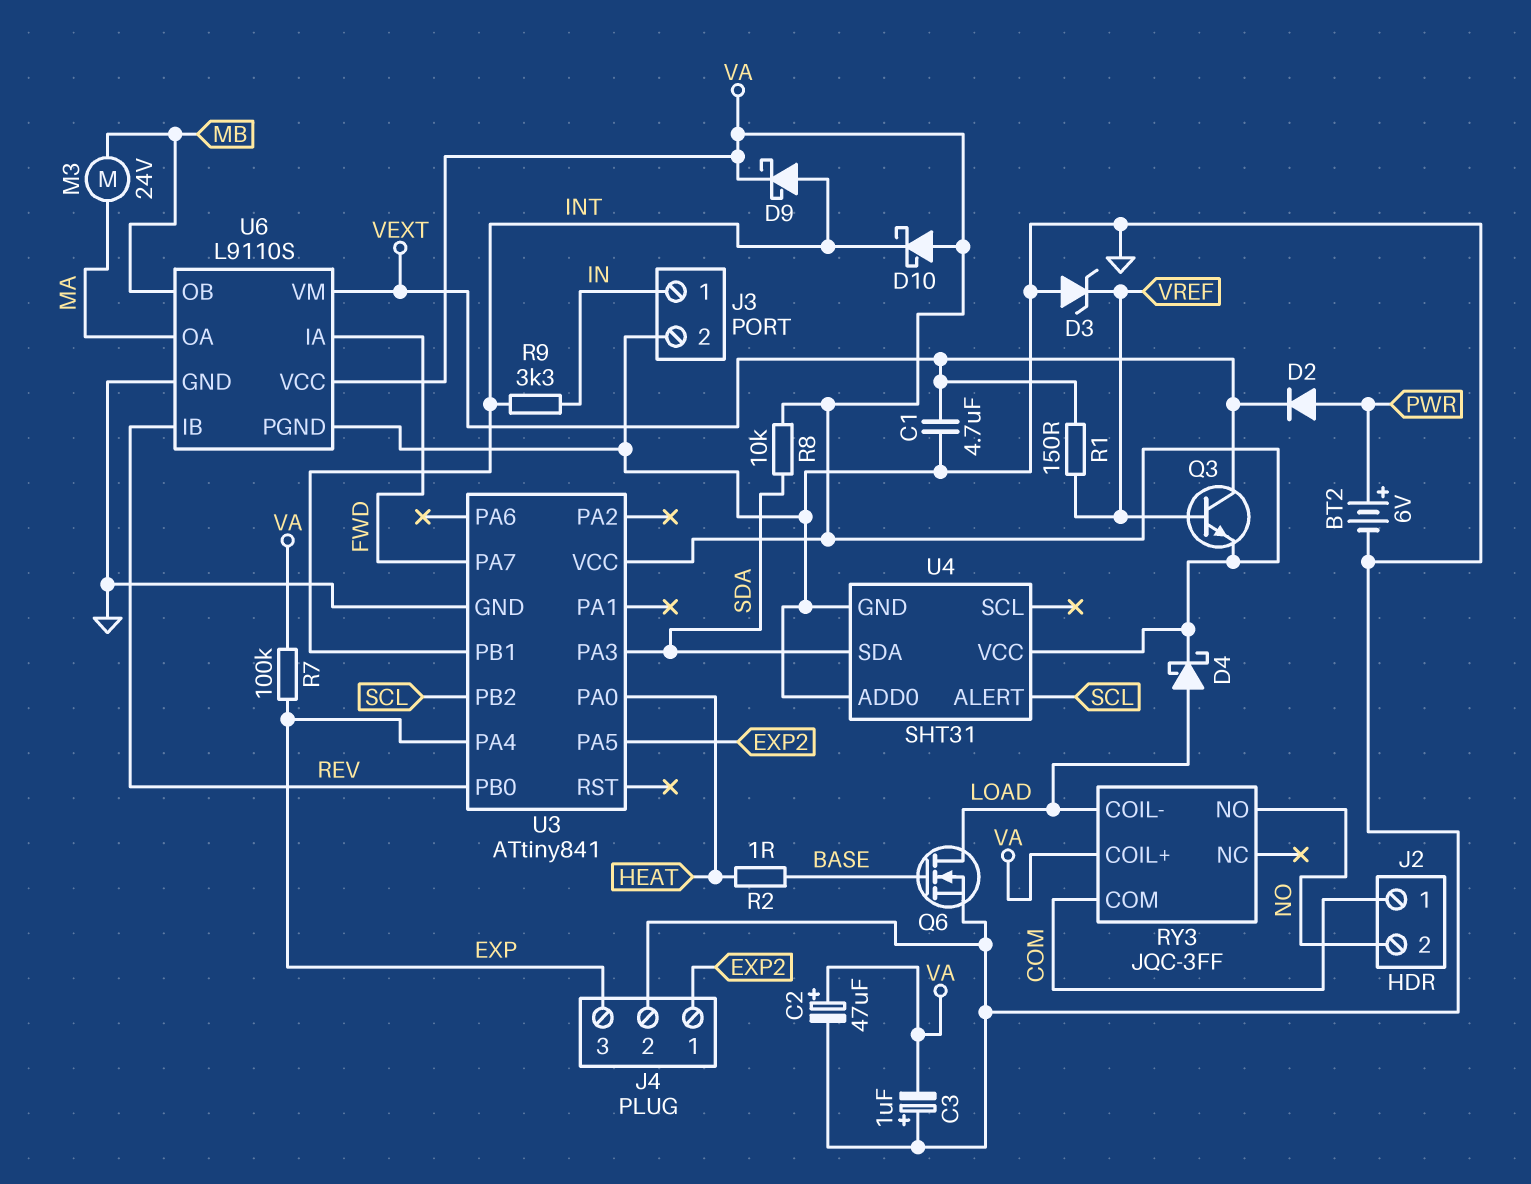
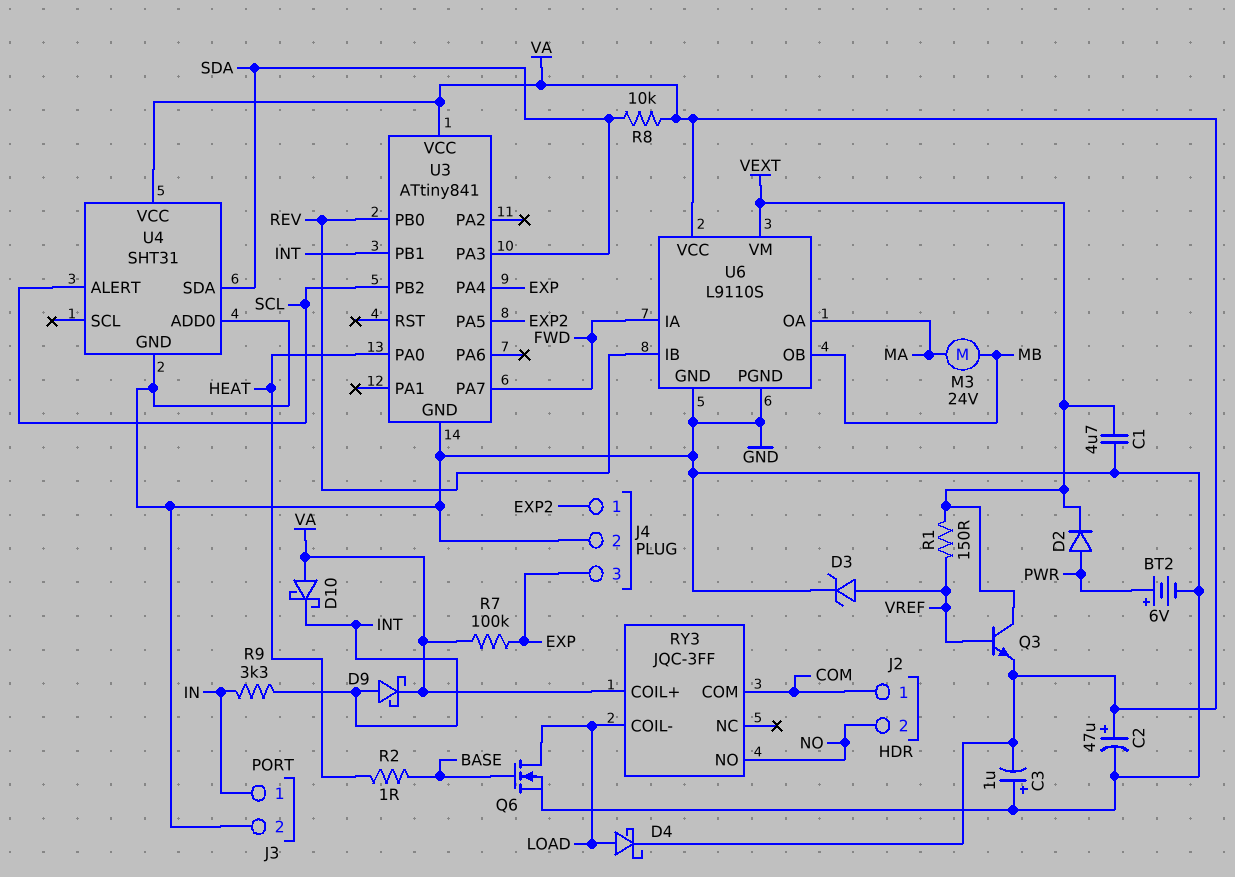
D3: zener (A GND, K VREF) -> zener (A VREF, K GND)

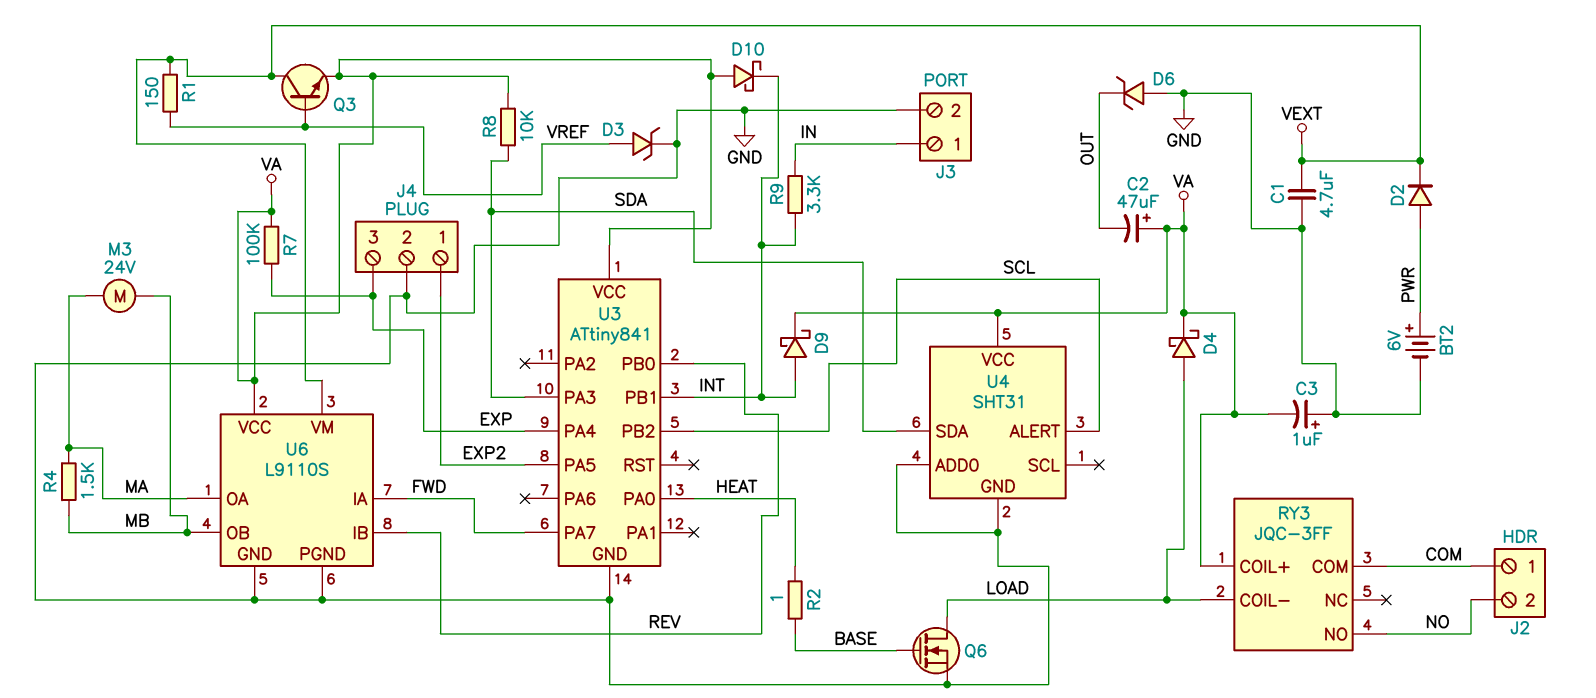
C2: 47uF (plus VA, minus GND) -> 47uF (plus VA, minus OUT)
D6: none -> zener (A GND, K OUT)
R4: none -> 1.5k (MA, MB)

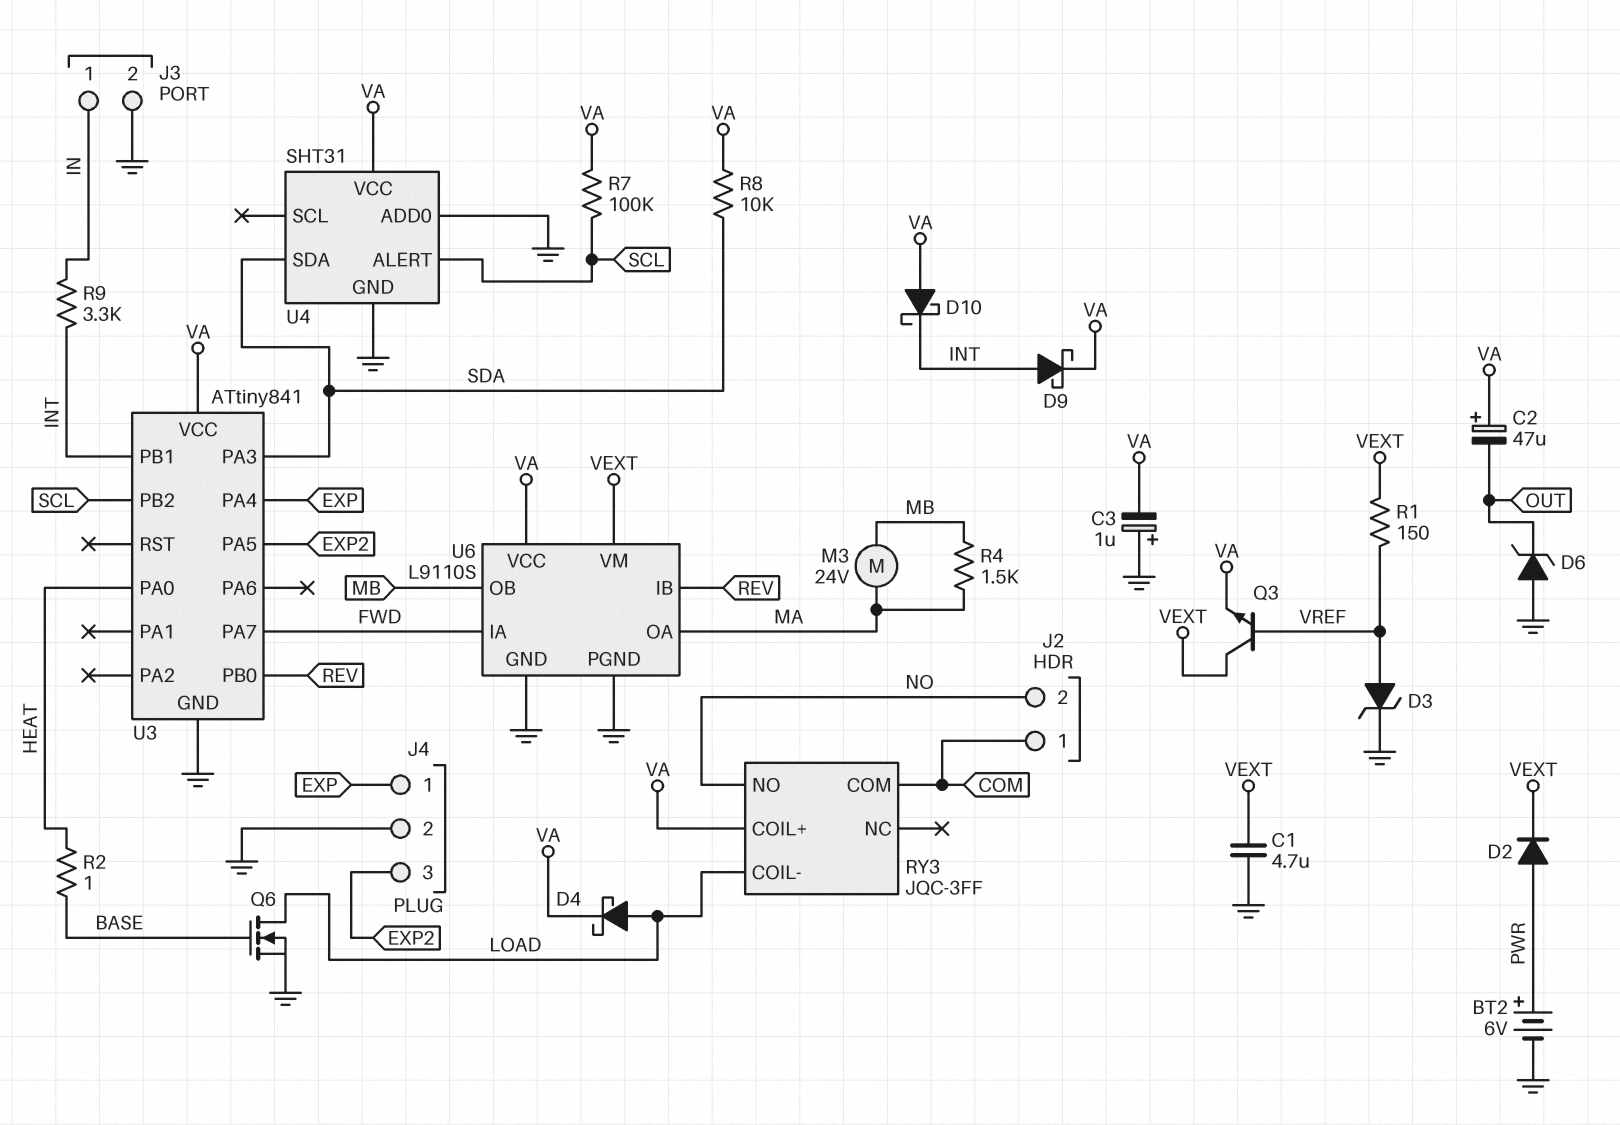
J4 pin 1: EXP2 -> EXP
J4 pin 3: EXP -> EXP2
R7: 100k (EXP, VA) -> 100k (SCL, VA)

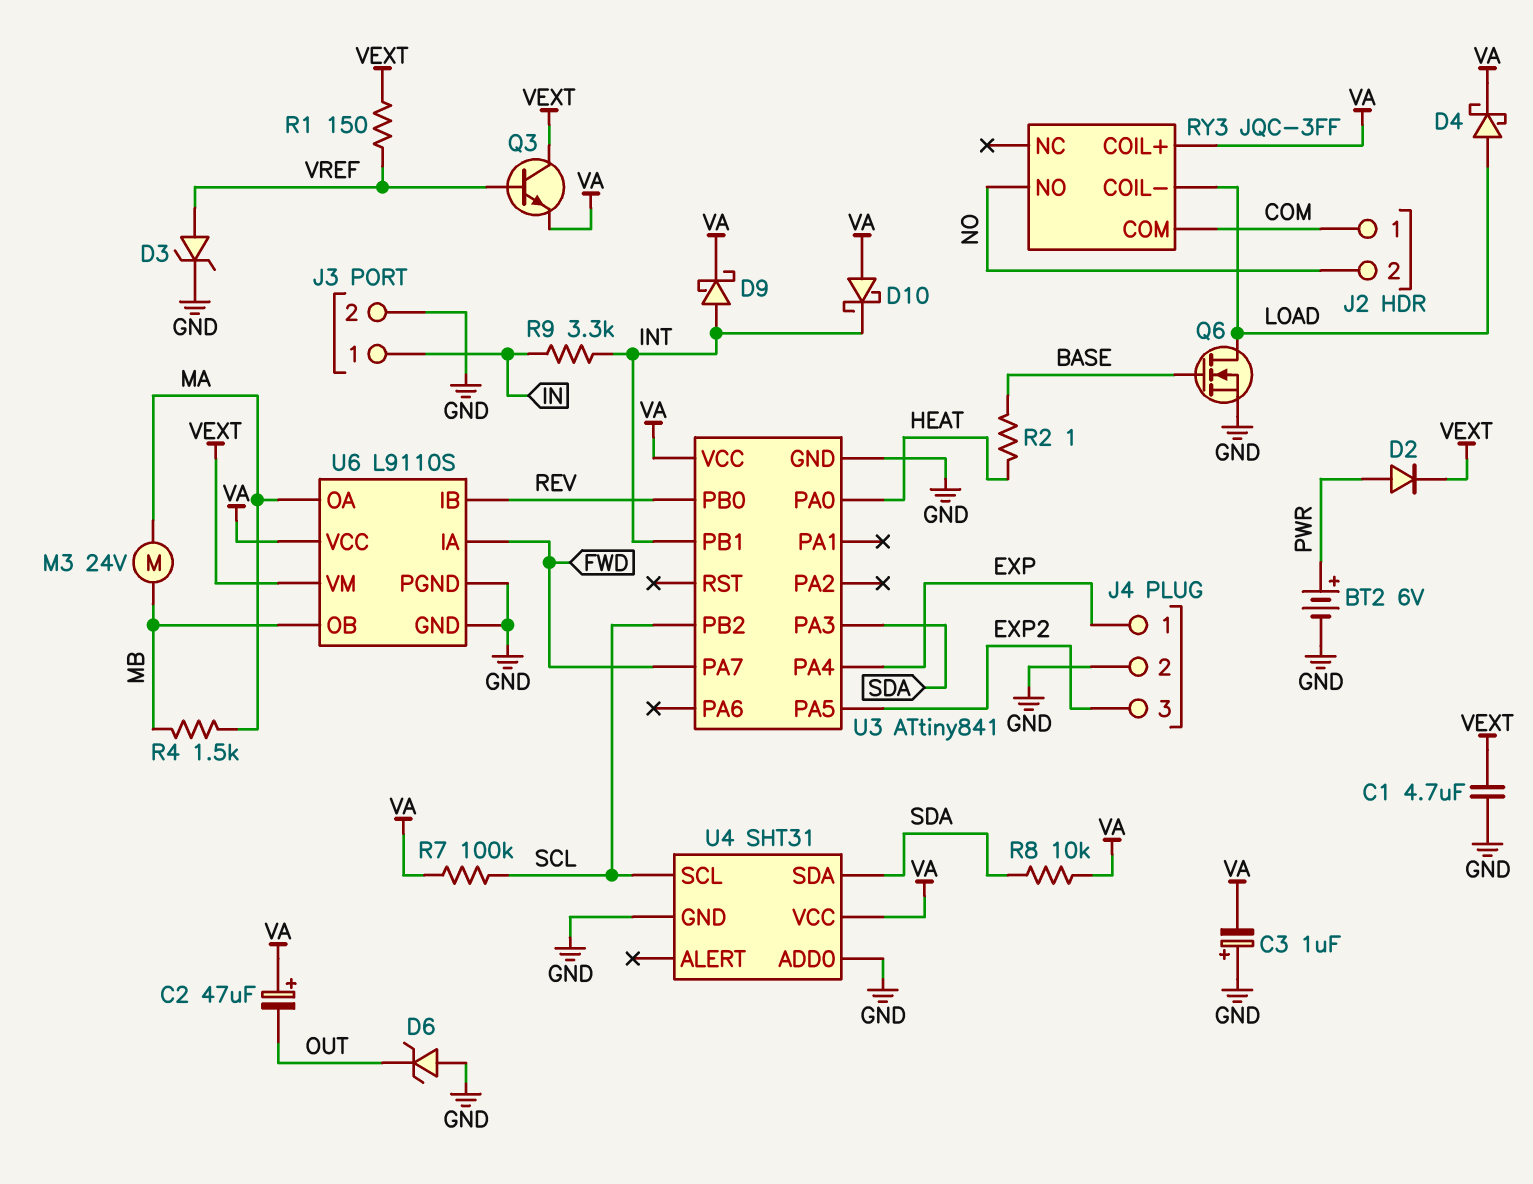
U4 pin ALERT: SCL -> none
U4 pin SCL: none -> SCL

